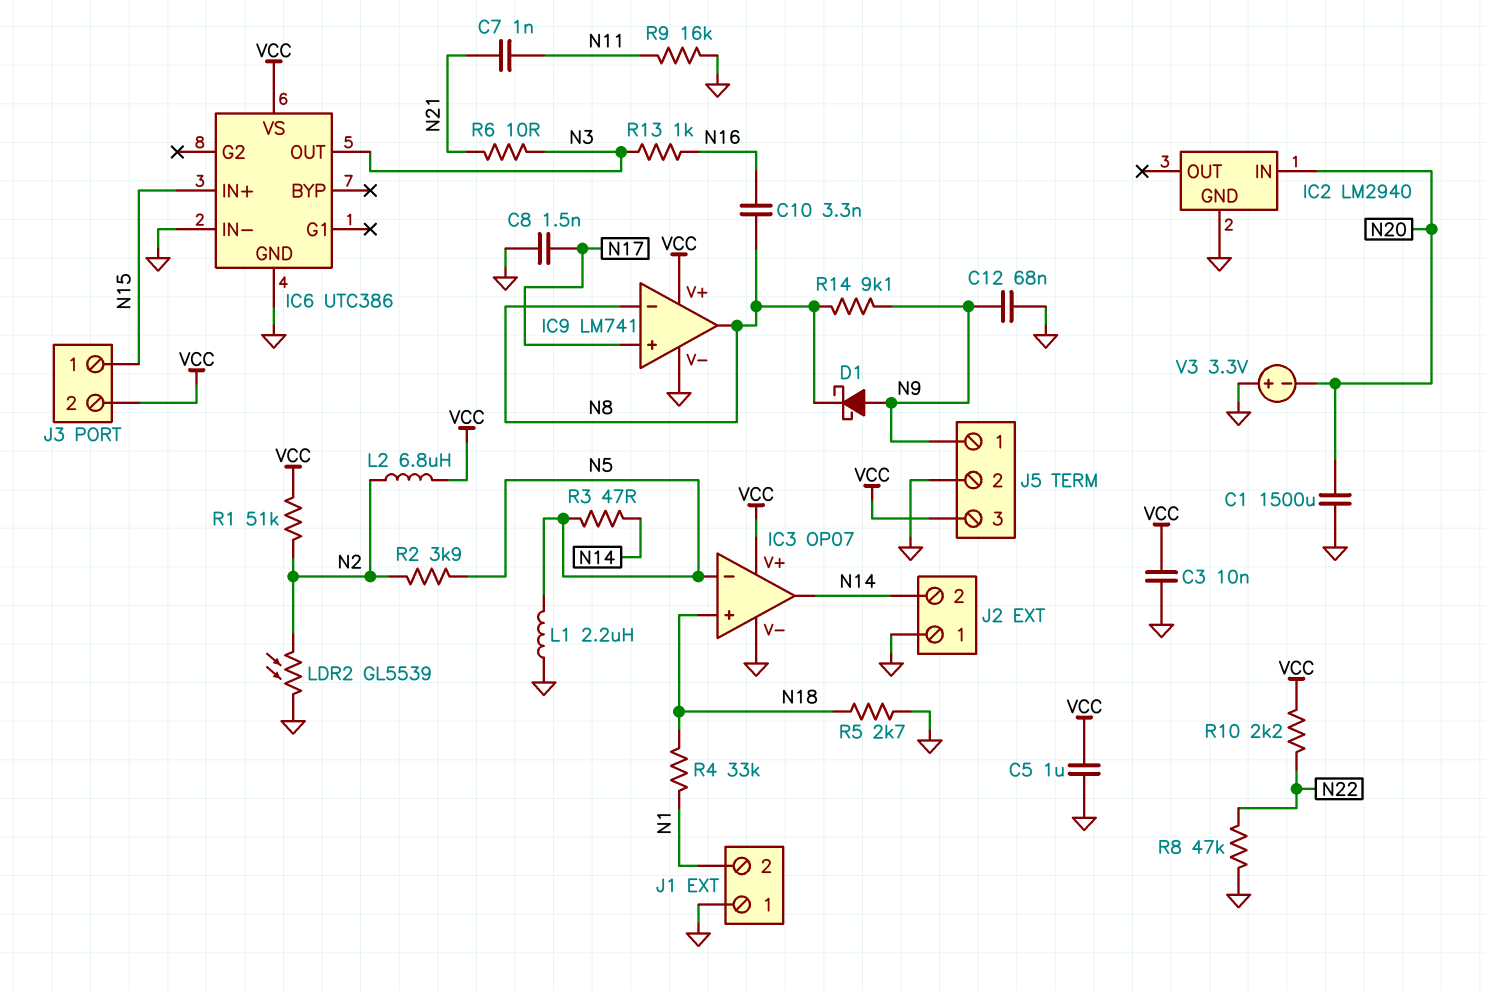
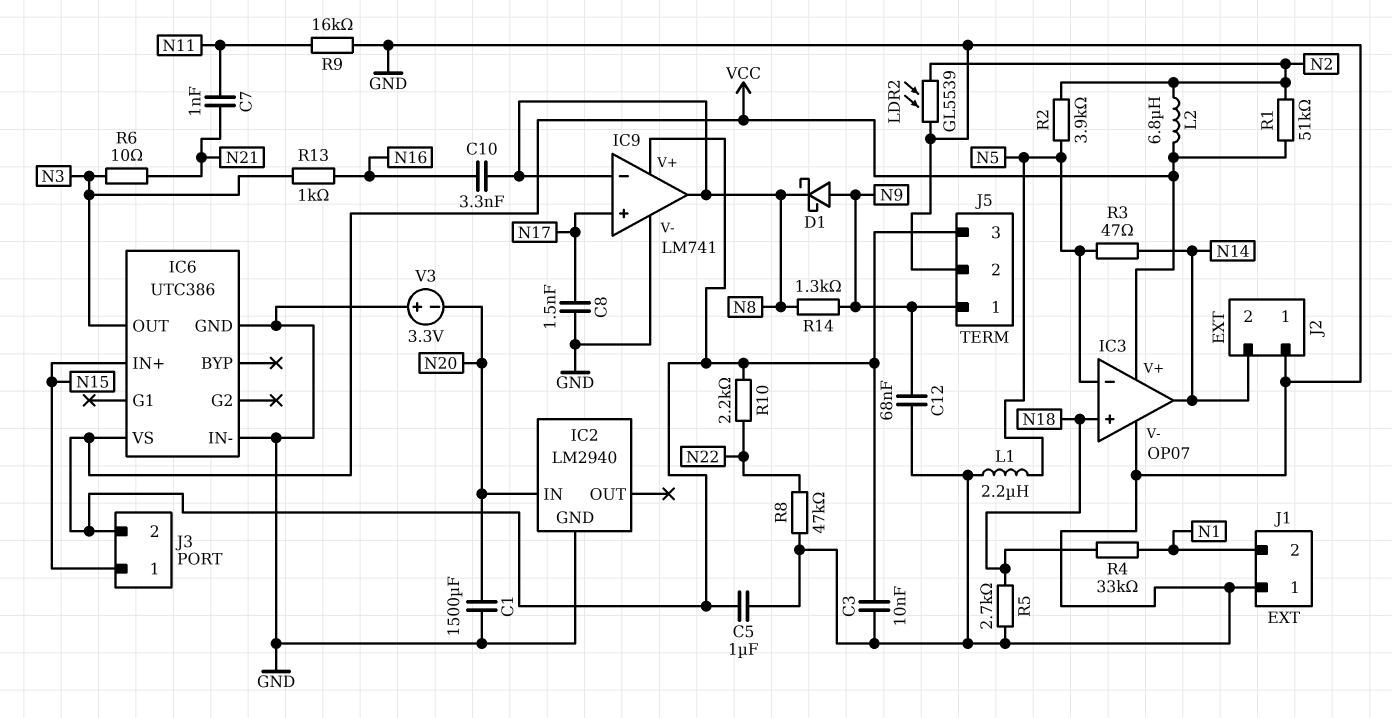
R14: 9.1k (N8, N9) -> 1.3k (N8, N9)

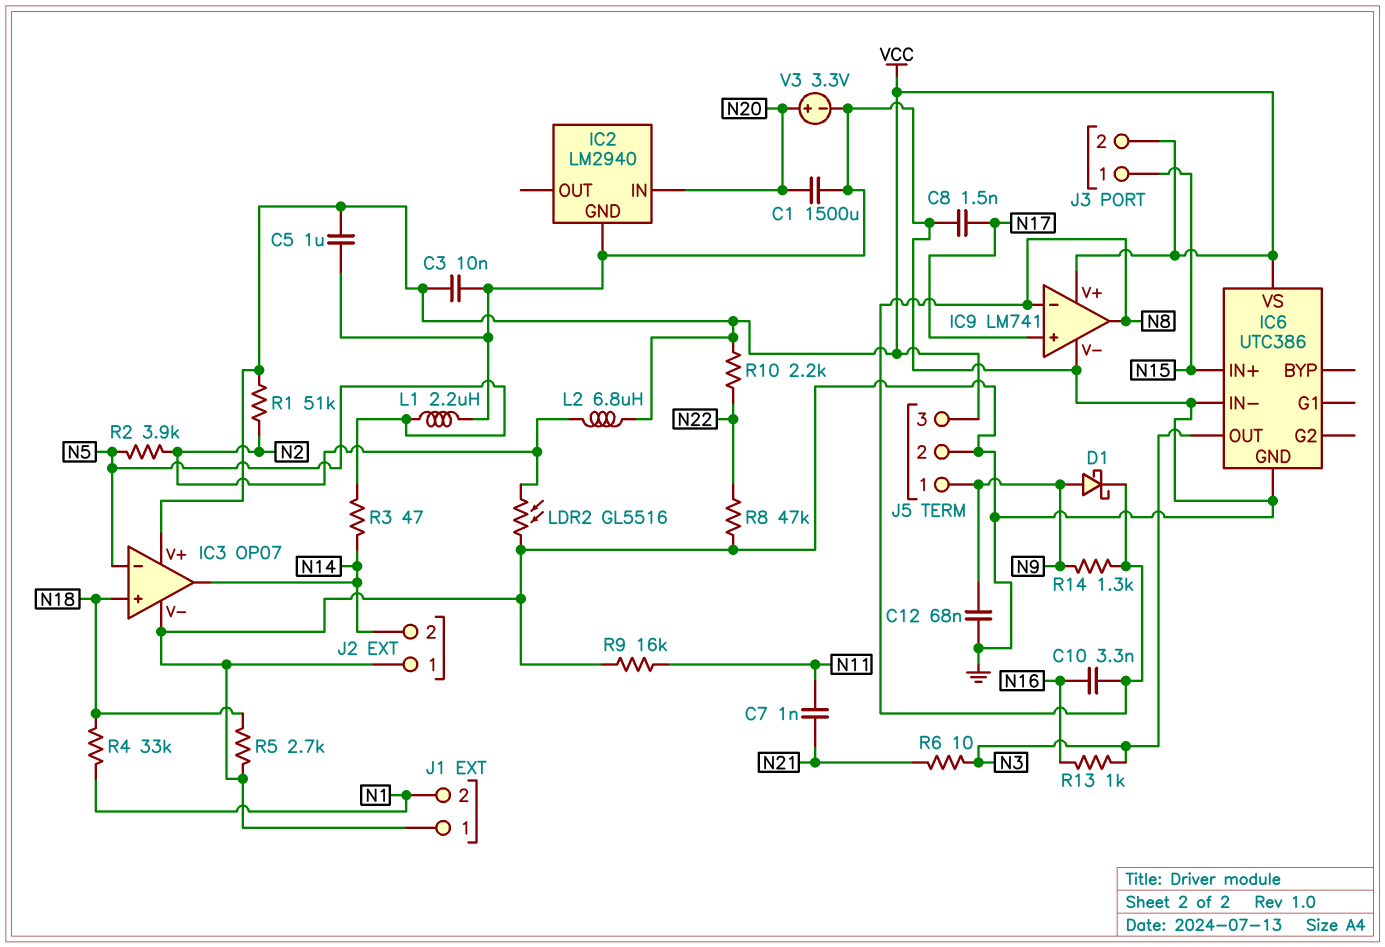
LDR2: GL5539 (GND, N2) -> GL5516 (GND, N2)
V3: 3.3V (plus GND, minus N20) -> 3.3V (plus N20, minus GND)

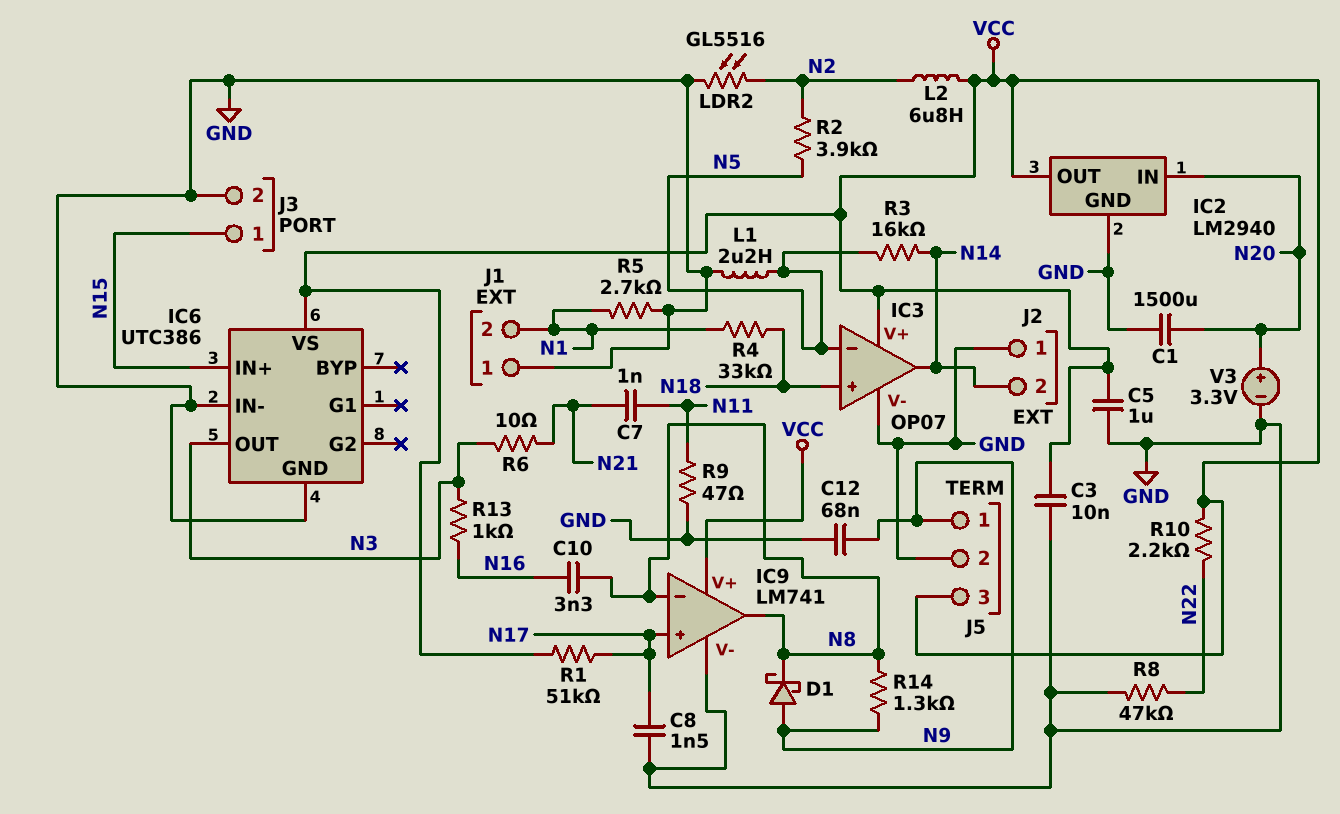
IC2 pin OUT: none -> VCC
J3 pin 2: VCC -> GND
R1: 51k (N2, VCC) -> 51k (N17, VCC)
R3: 47 (N5, N14) -> 16k (N5, N14)
R5: 2.7k (GND, N18) -> 2.7k (GND, N1)
R9: 16k (GND, N11) -> 47 (GND, N11)

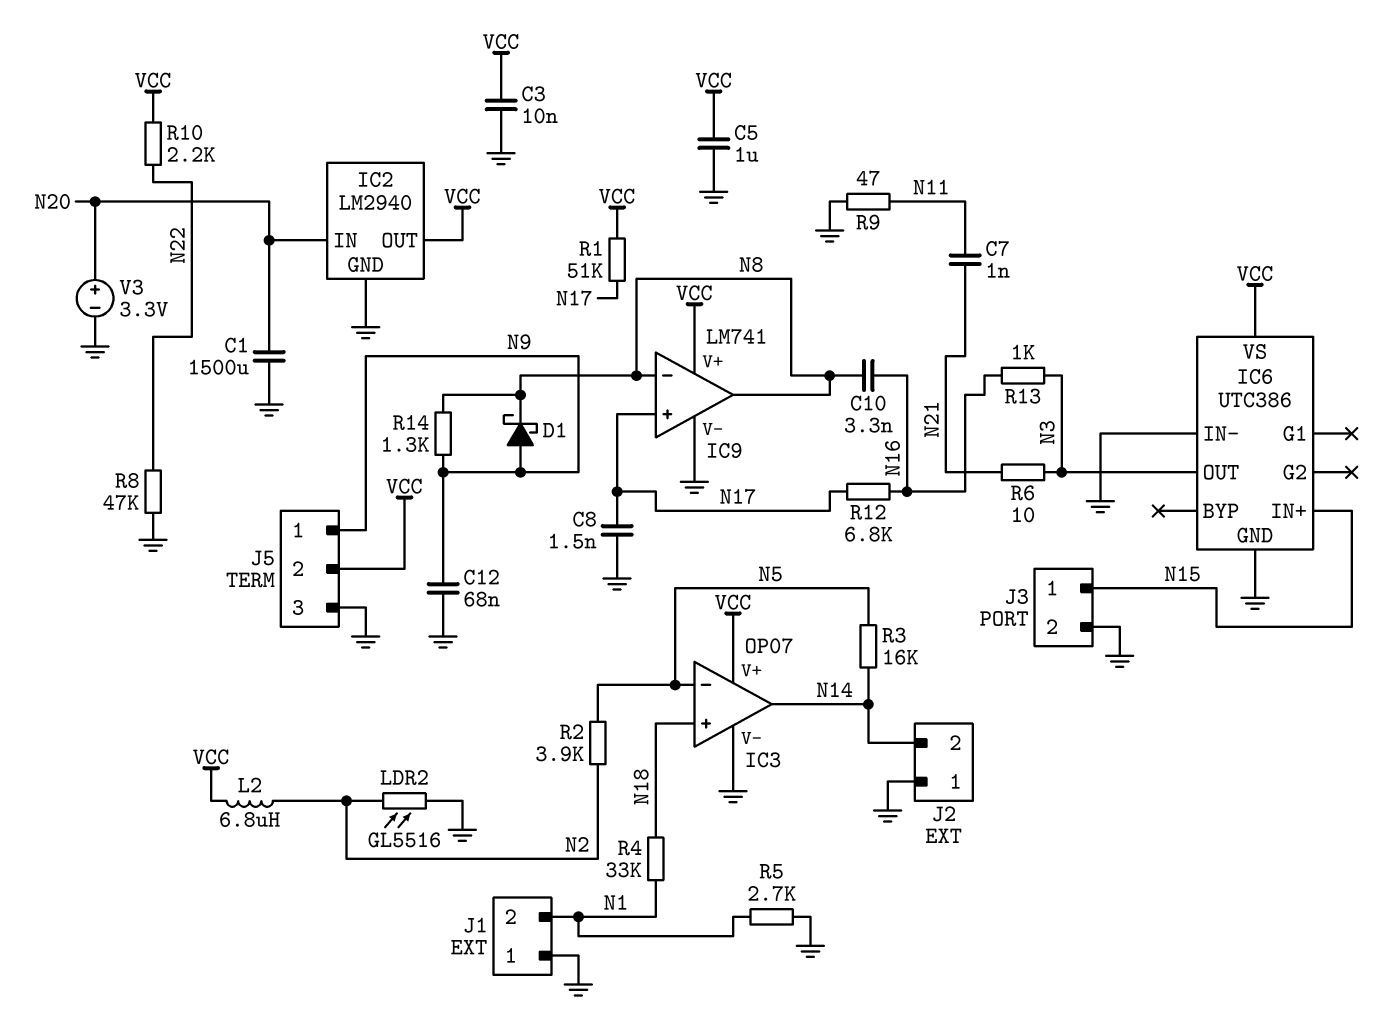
J5 pin 2: GND -> VCC
J5 pin 3: VCC -> GND
L1: 2.2uH (GND, N5) -> none
R12: none -> 6.8k (N16, N17)

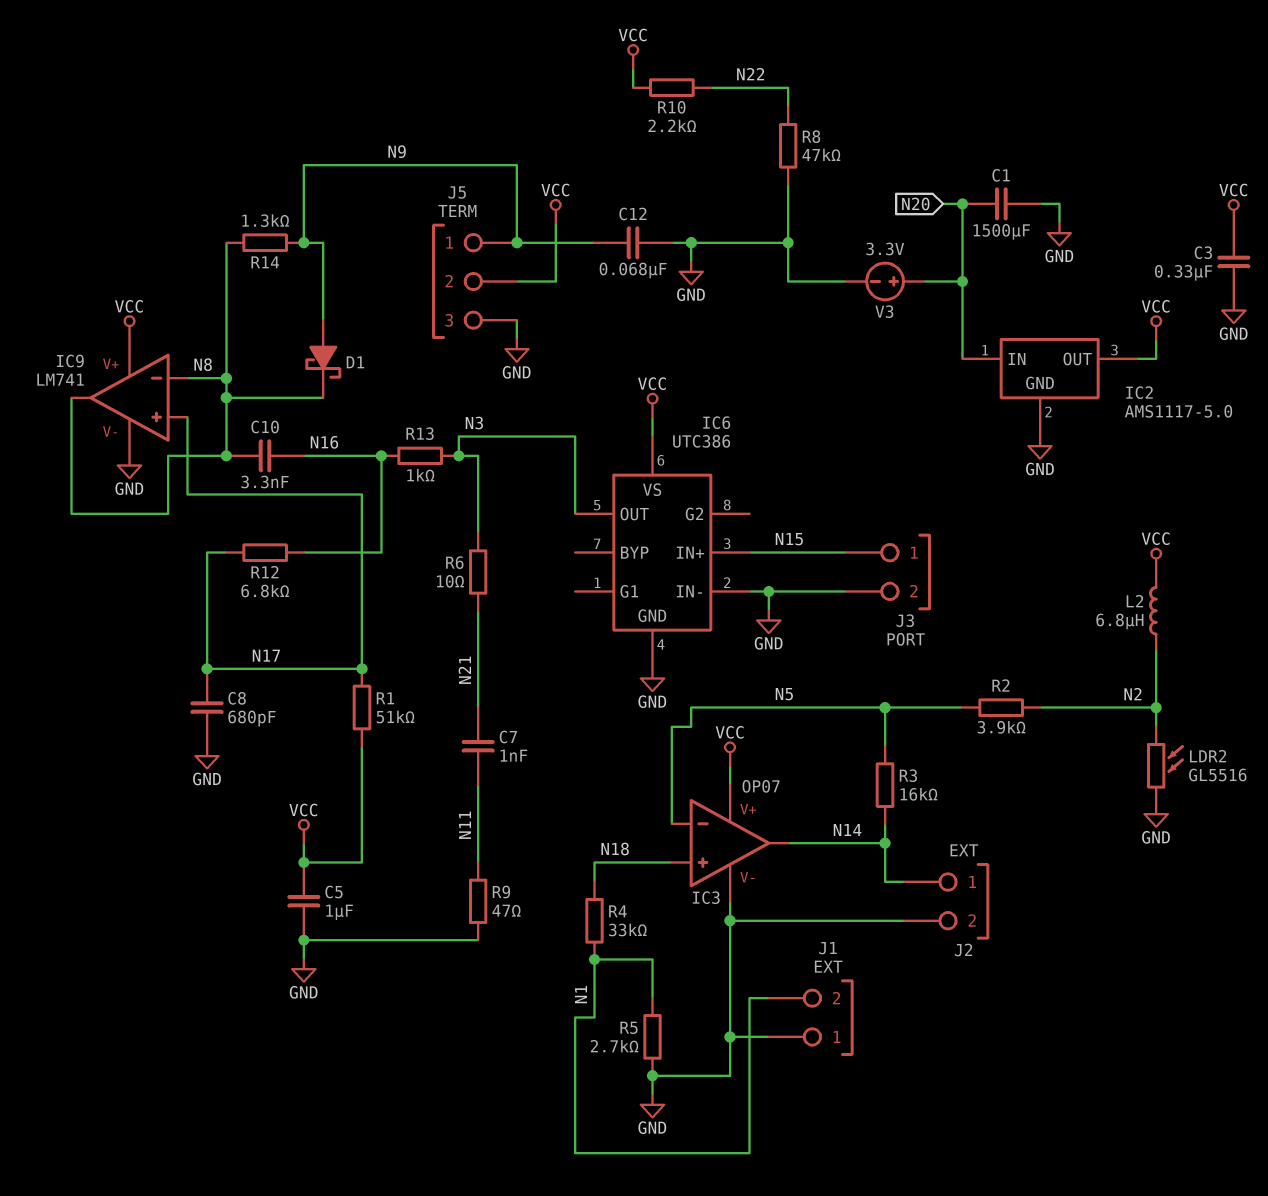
C3: 10nF (GND, VCC) -> 330nF (GND, VCC)
C8: 1.5nF (GND, N17) -> 680pF (GND, N17)
IC2: LM2940 -> AMS1117-5.0
J2 pin 1: GND -> N14
J2 pin 2: N14 -> GND

